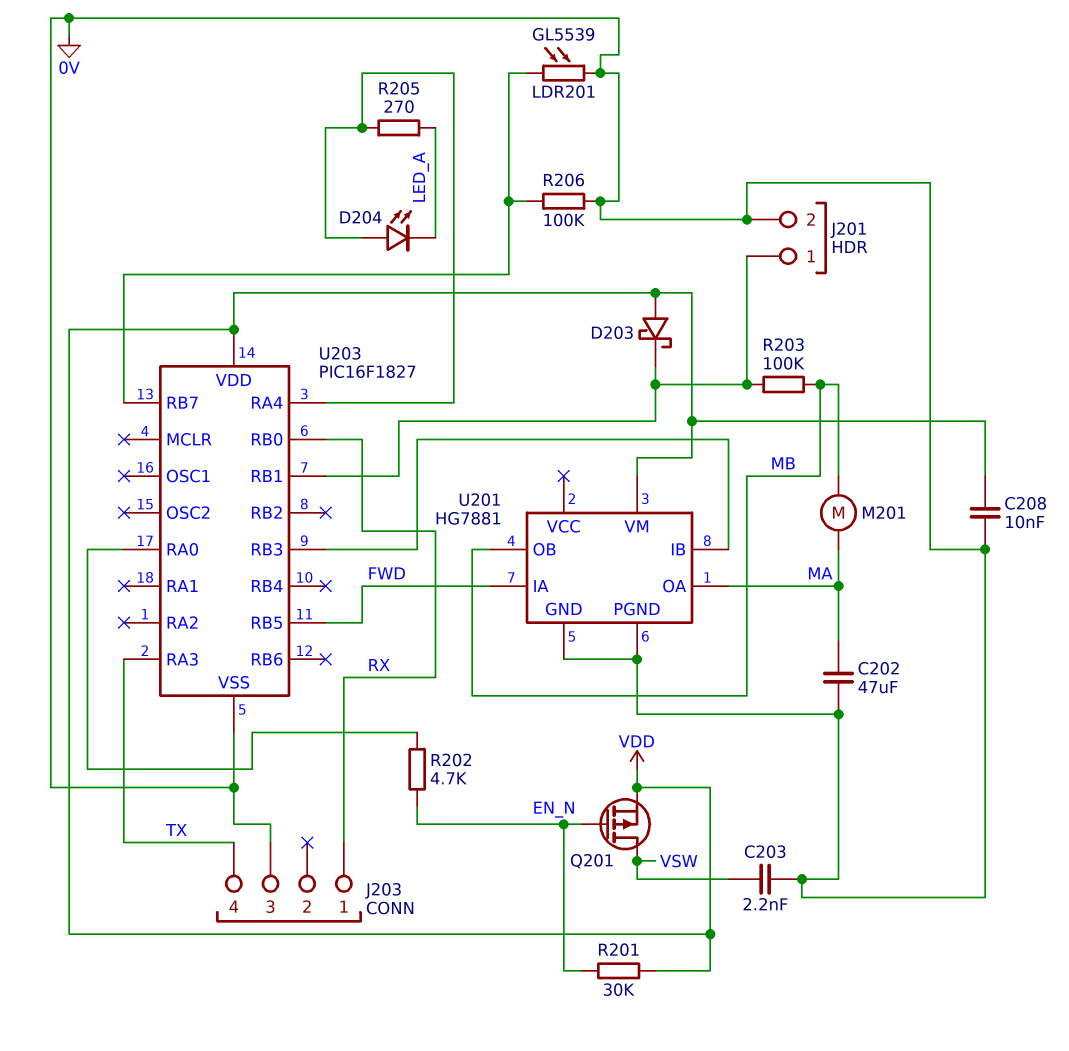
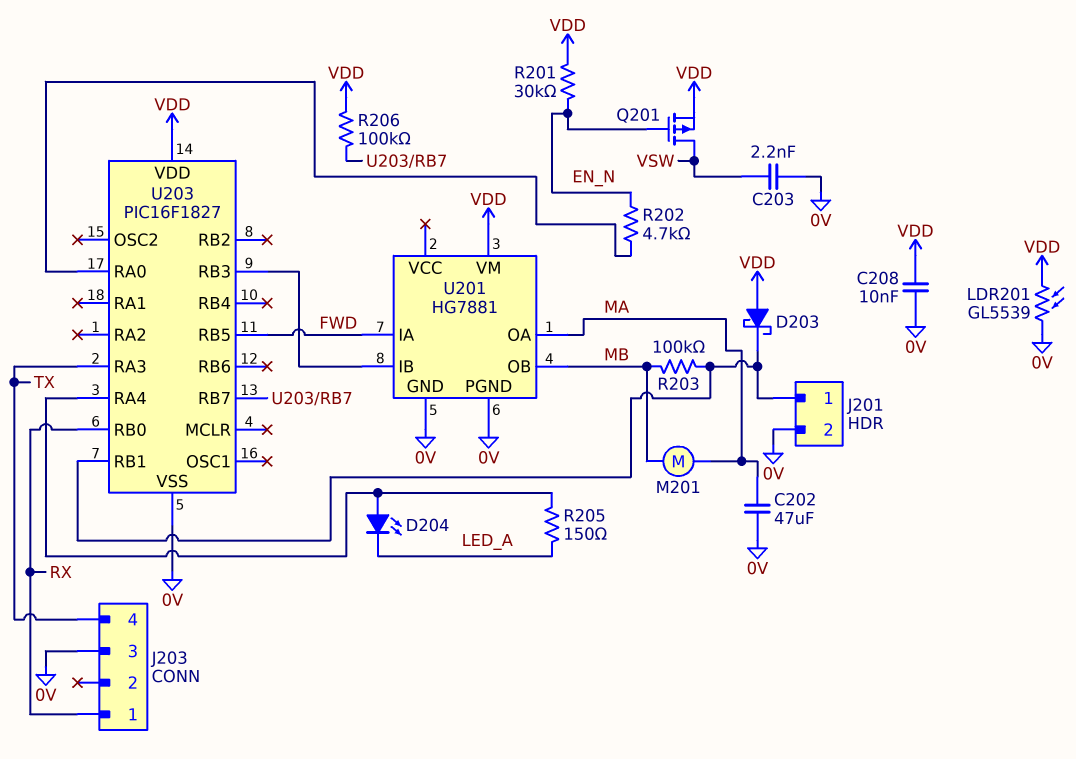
LDR201: GL5539 (0V, U203/RB7) -> GL5539 (0V, VDD)
R205: 270 (LED_A, U203/RA4) -> 150 (LED_A, U203/RA4)
R206: 100k (0V, U203/RB7) -> 100k (U203/RB7, VDD)

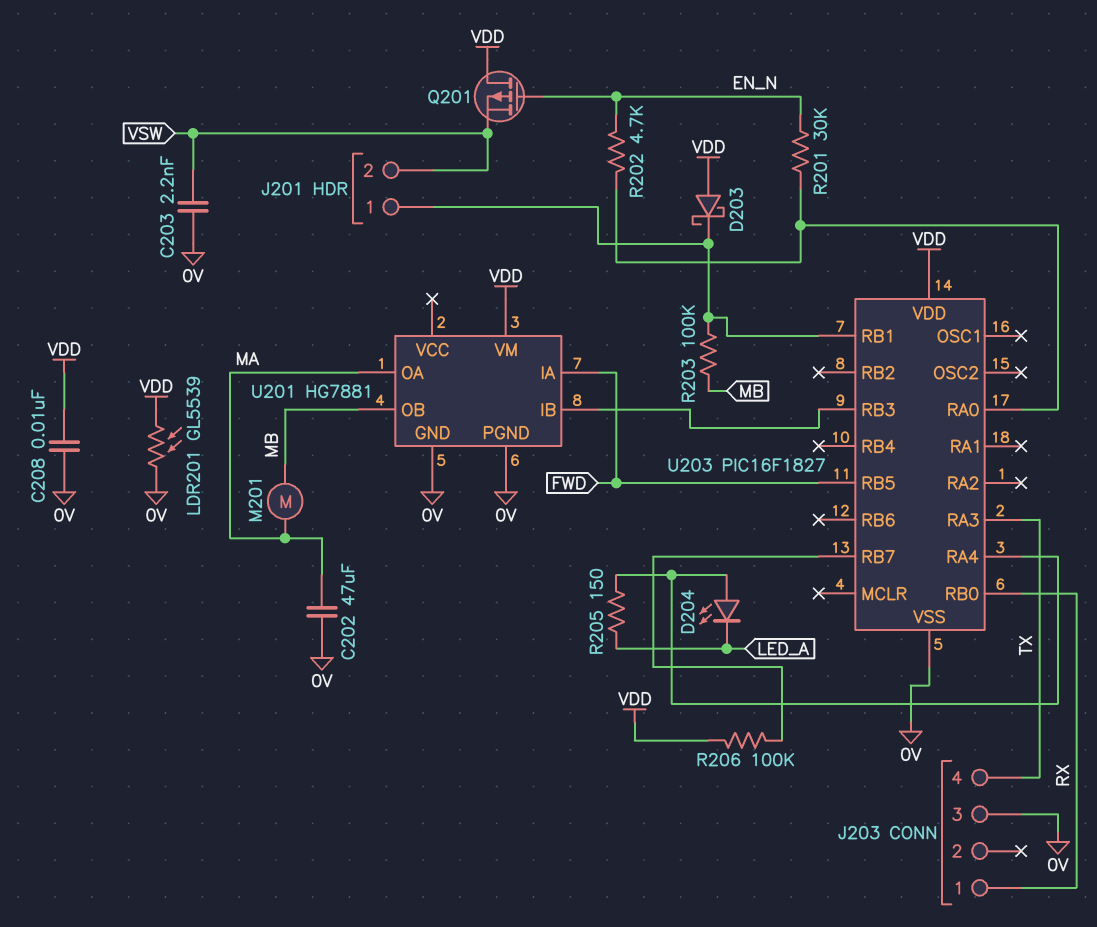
J201 pin 2: 0V -> VSW
Q201: PMOS (G EN_N, D VSW, S VDD) -> PMOS (G EN_N, D VDD, S VSW)
R201: 30k (EN_N, VDD) -> 30k (EN_N, U203/RA0)

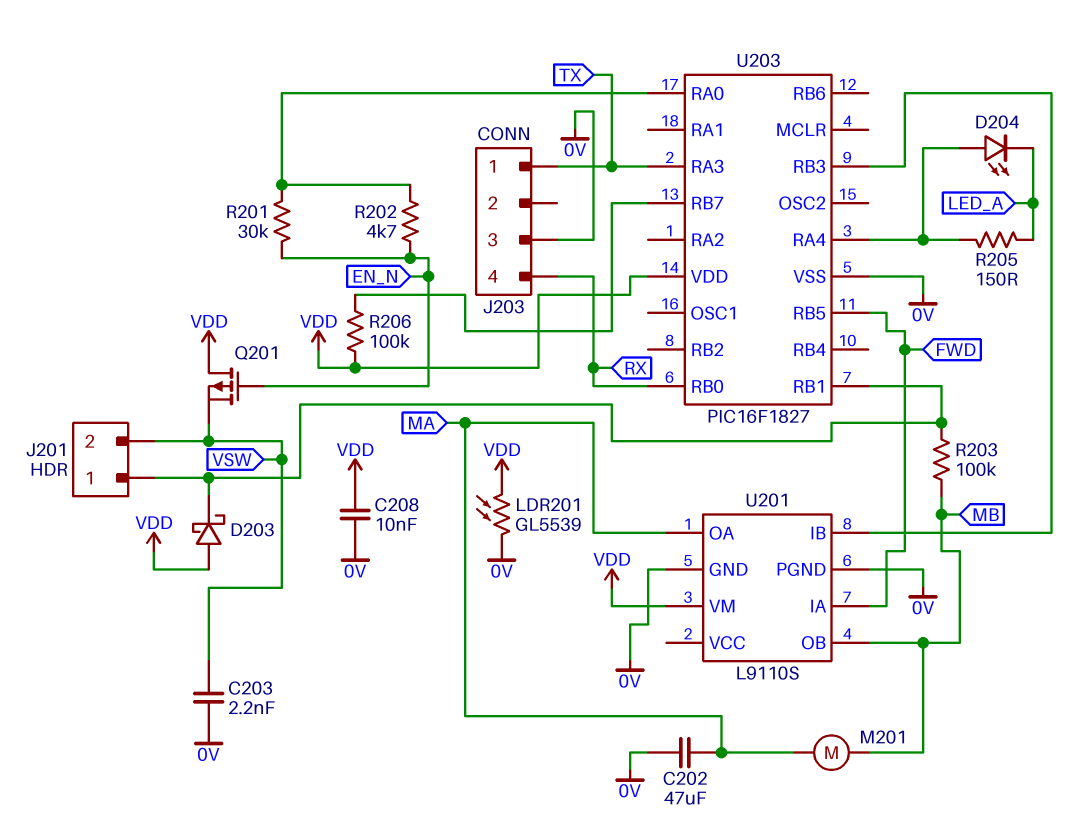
J203 pin 1: RX -> TX
J203 pin 4: TX -> RX
U201: HG7881 -> L9110S

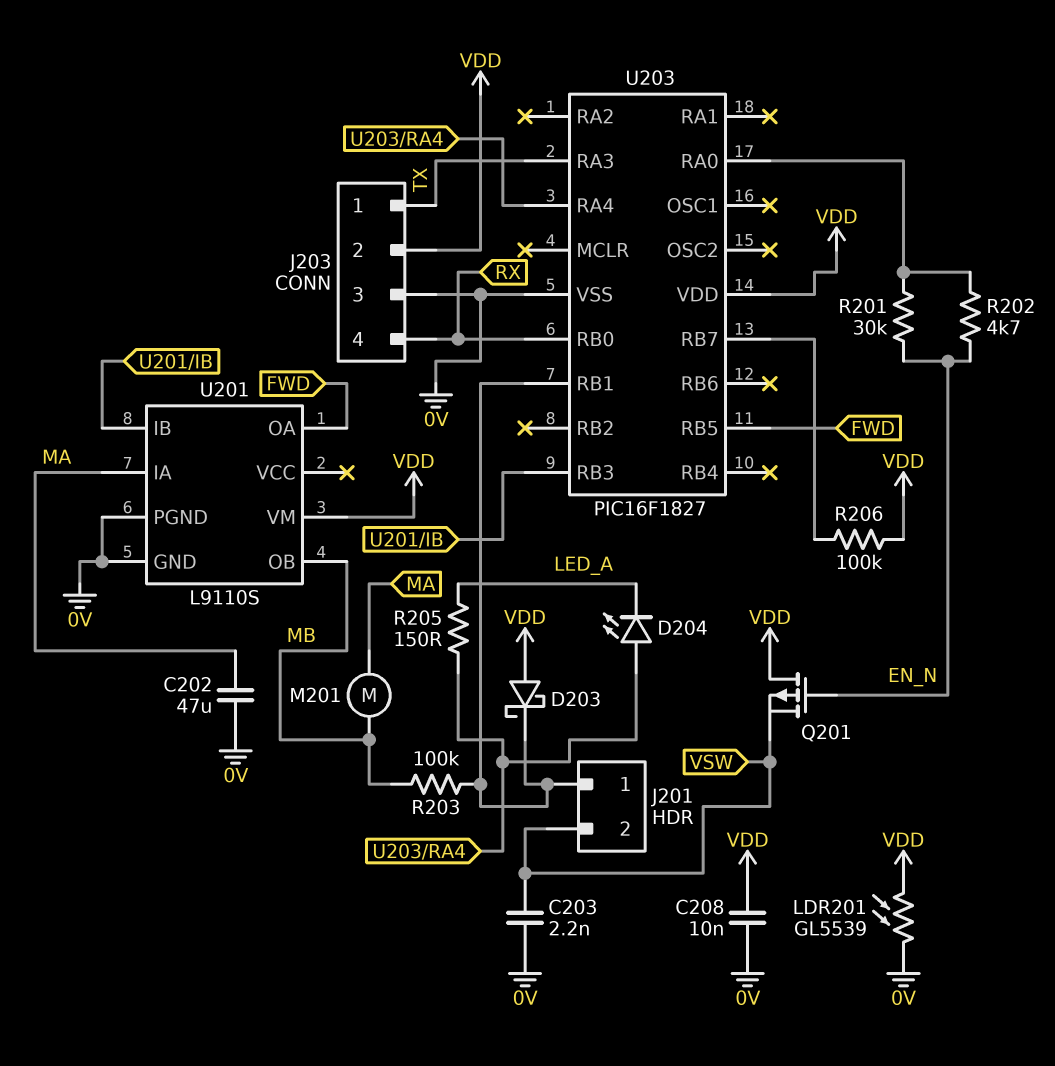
J203 pin 2: none -> VDD
U201 pin IA: FWD -> MA
U201 pin OA: MA -> FWD

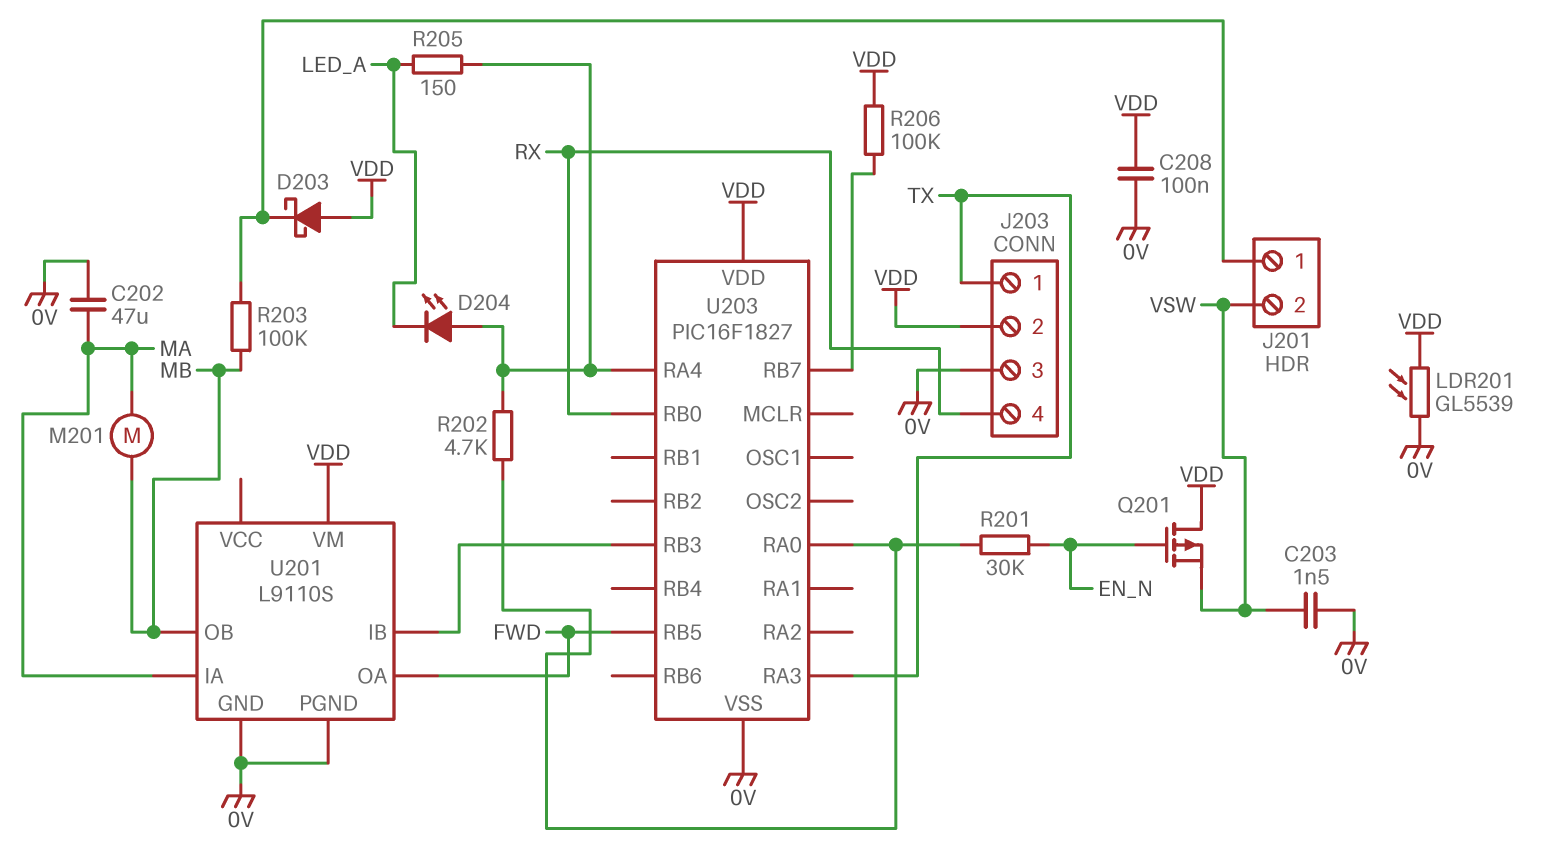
C203: 2.2nF (0V, VSW) -> 1.5nF (0V, VSW)
C208: 10nF (0V, VDD) -> 100nF (0V, VDD)
R202: 4.7k (EN_N, U203/RA0) -> 4.7k (U203/RA0, U203/RA4)
U203 pin RB1: J201/1 -> none

